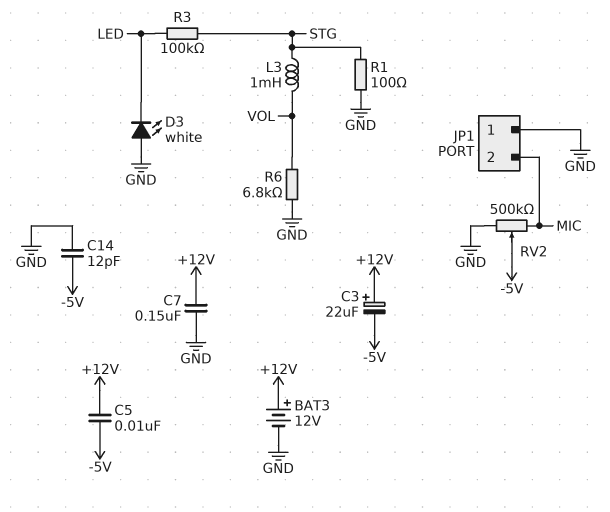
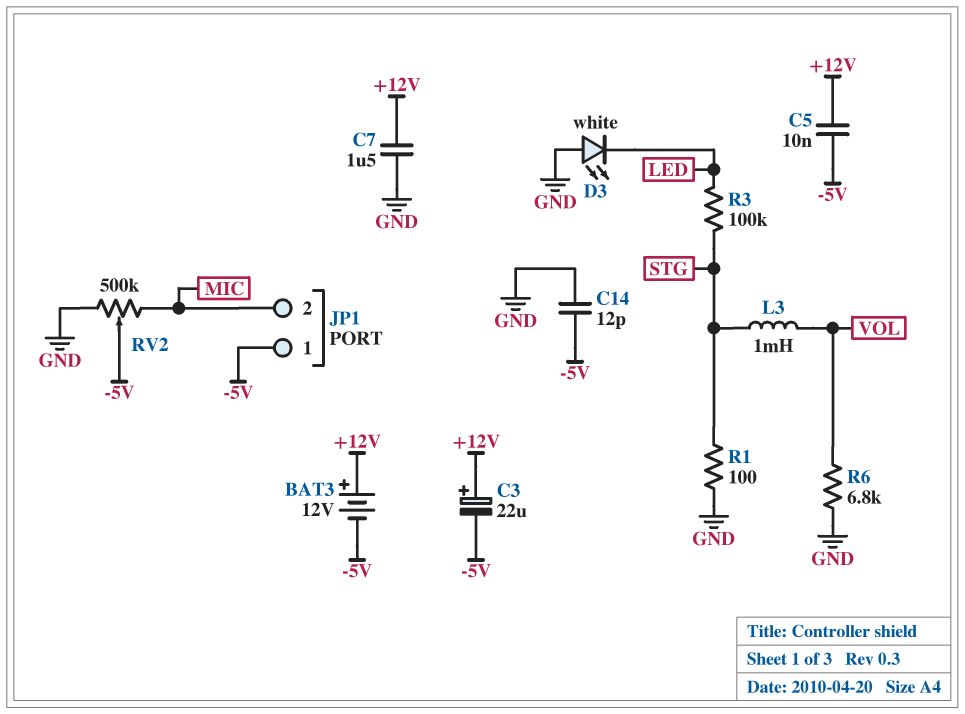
BAT3: 12V (plus +12V, minus GND) -> 12V (plus +12V, minus -5V)
C7: 150nF (+12V, GND) -> 1.5uF (+12V, GND)
JP1 pin 1: GND -> -5V

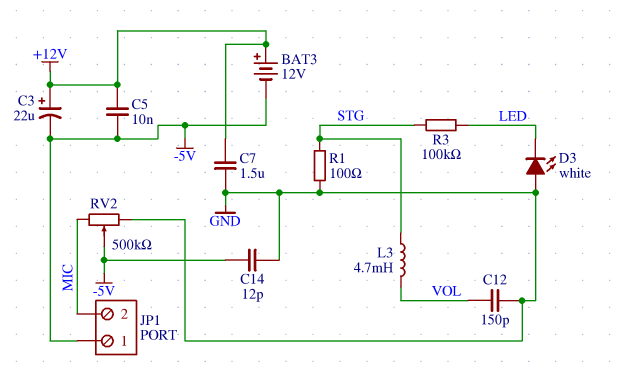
C12: none -> 150pF (GND, VOL)
L3: 1mH (STG, VOL) -> 4.7mH (STG, VOL)
R6: 6.8k (GND, VOL) -> none

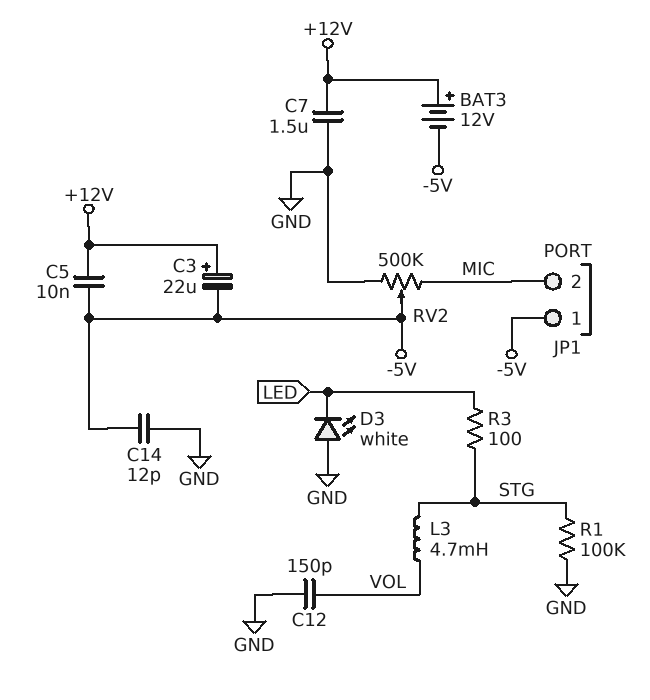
R1: 100 (GND, STG) -> 100k (GND, STG)
R3: 100k (LED, STG) -> 100 (LED, STG)

